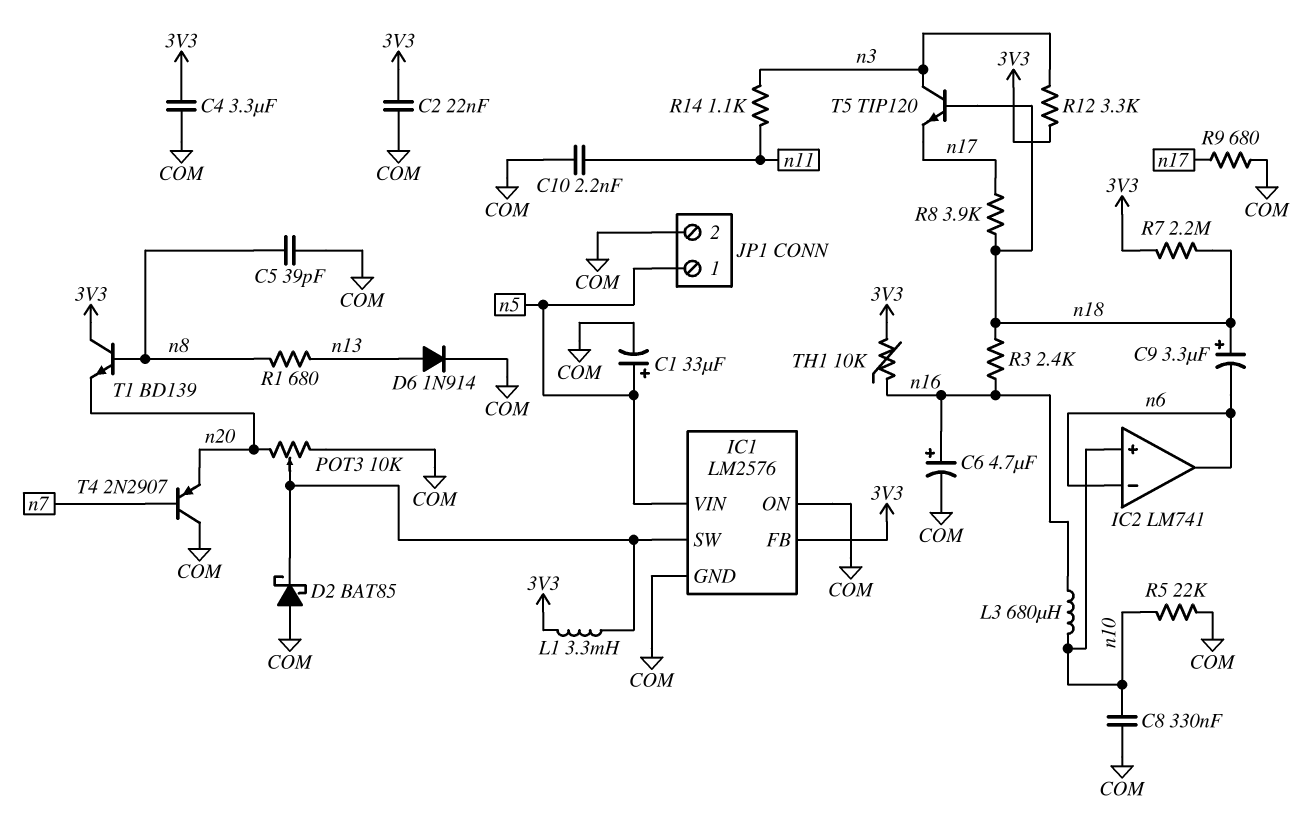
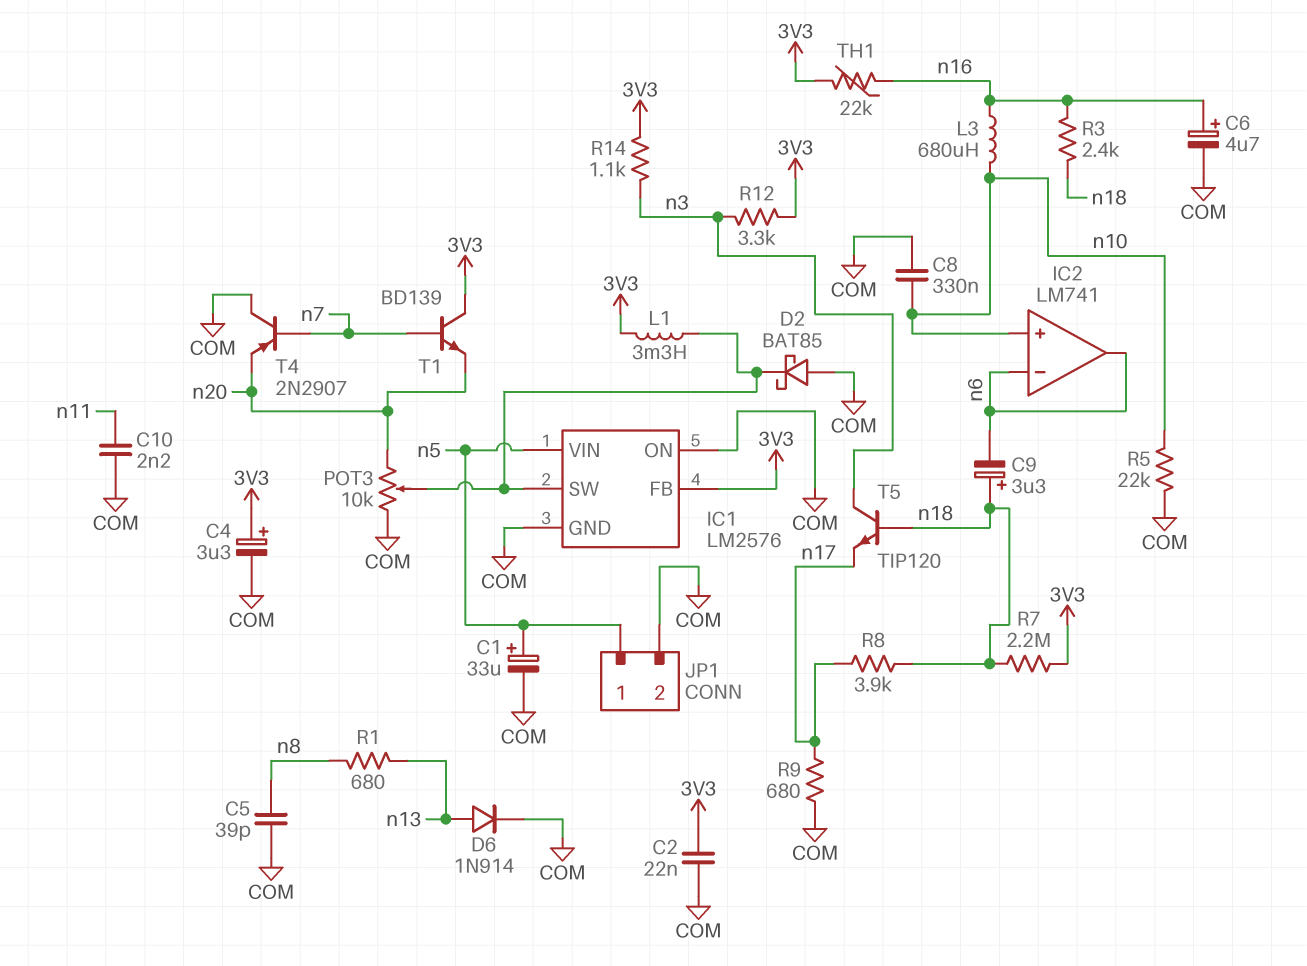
C4: 3.3uF (3V3, COM) -> 3.3uF (plus 3V3, minus COM)
R14: 1.1k (n3, n11) -> 1.1k (3V3, n3)
T1: NPN BD139 (B n8, C 3V3, E n20) -> NPN BD139 (B n7, C 3V3, E n20)
TH1: 10k (3V3, n16) -> 22k (3V3, n16)

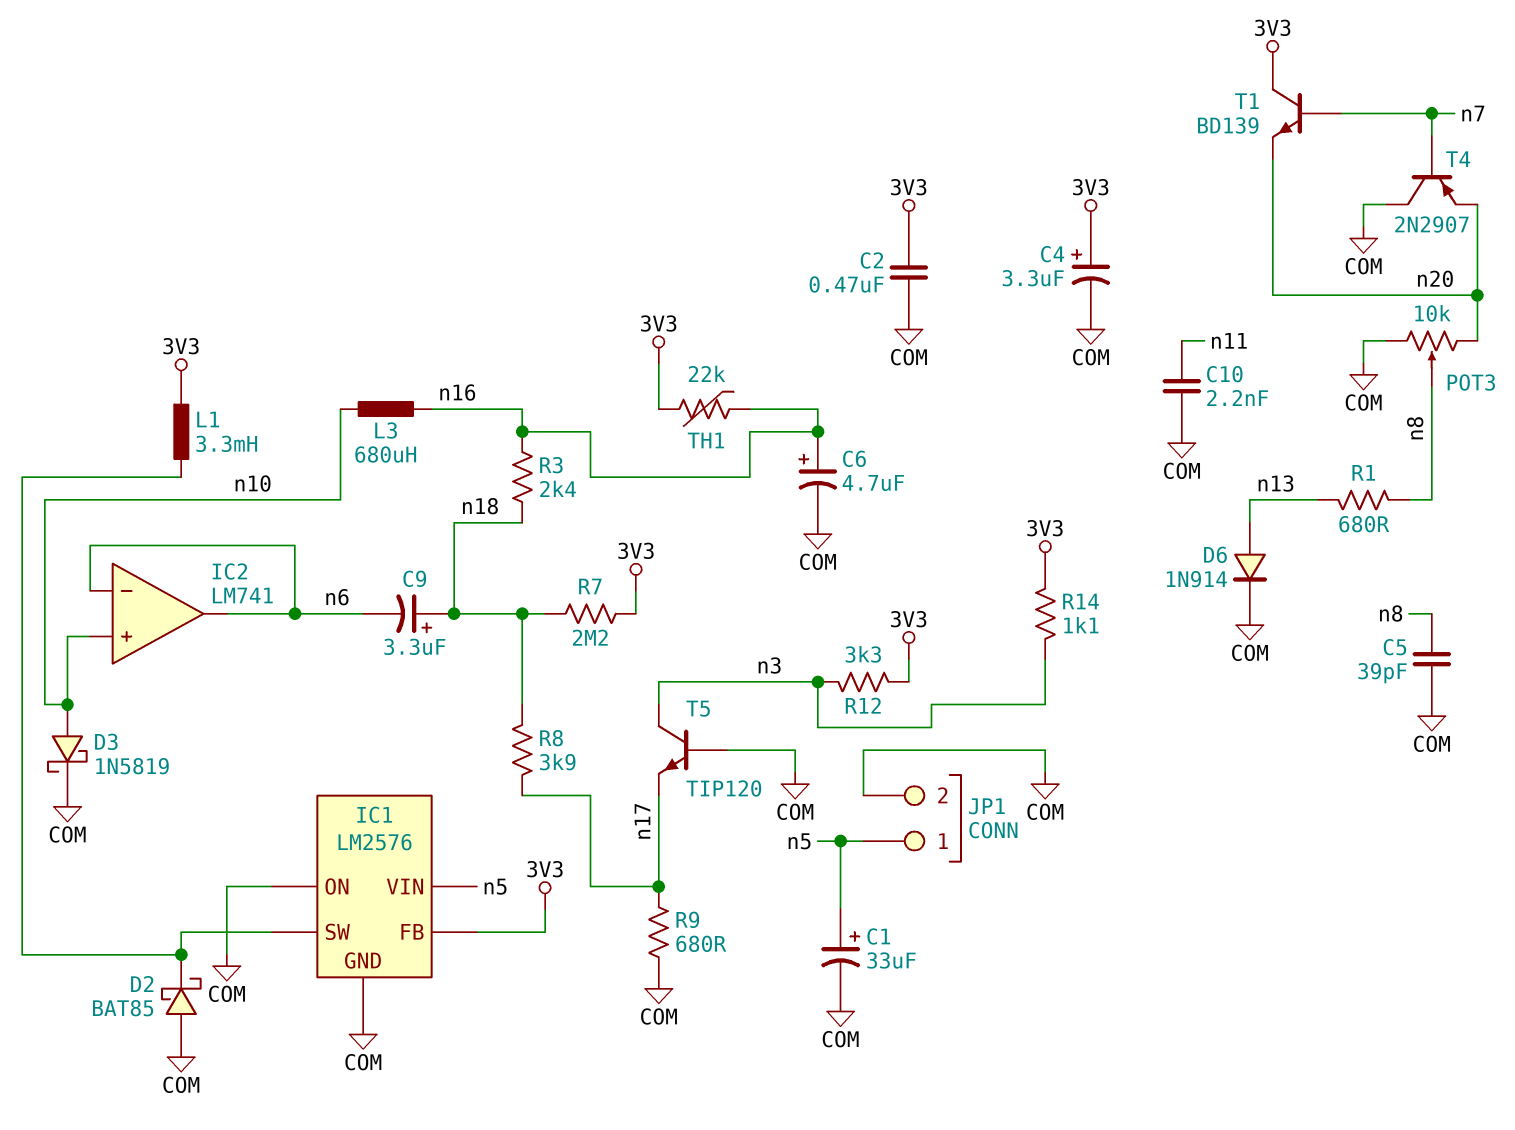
C2: 22nF (3V3, COM) -> 470nF (3V3, COM)
C8: 330nF (COM, n10) -> none
D3: none -> schottky 1N5819 (A n10, K COM)
POT3: 10k (COM, n20, wiper IC1/SW) -> 10k (COM, n20, wiper n8)
R5: 22k (COM, n10) -> none
T5: NPN TIP120 (B n18, C n3, E n17) -> NPN TIP120 (B COM, C n3, E n17)

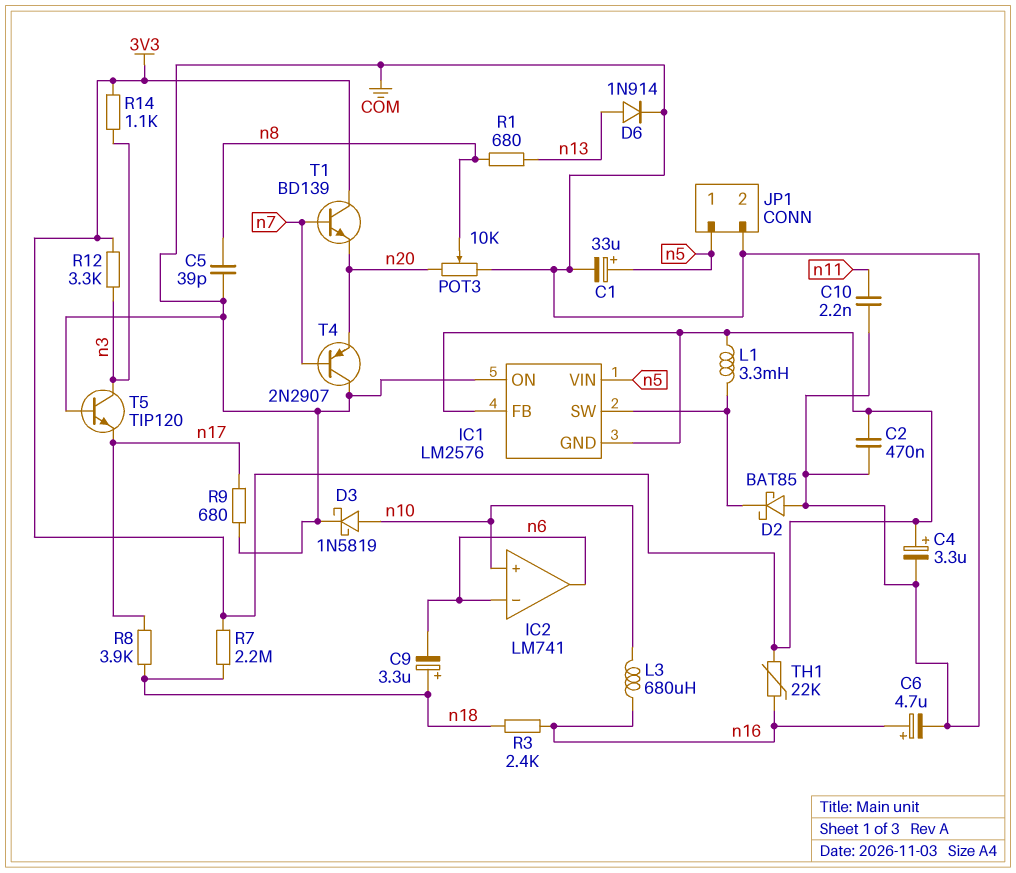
IC1 pin GND: COM -> 3V3

